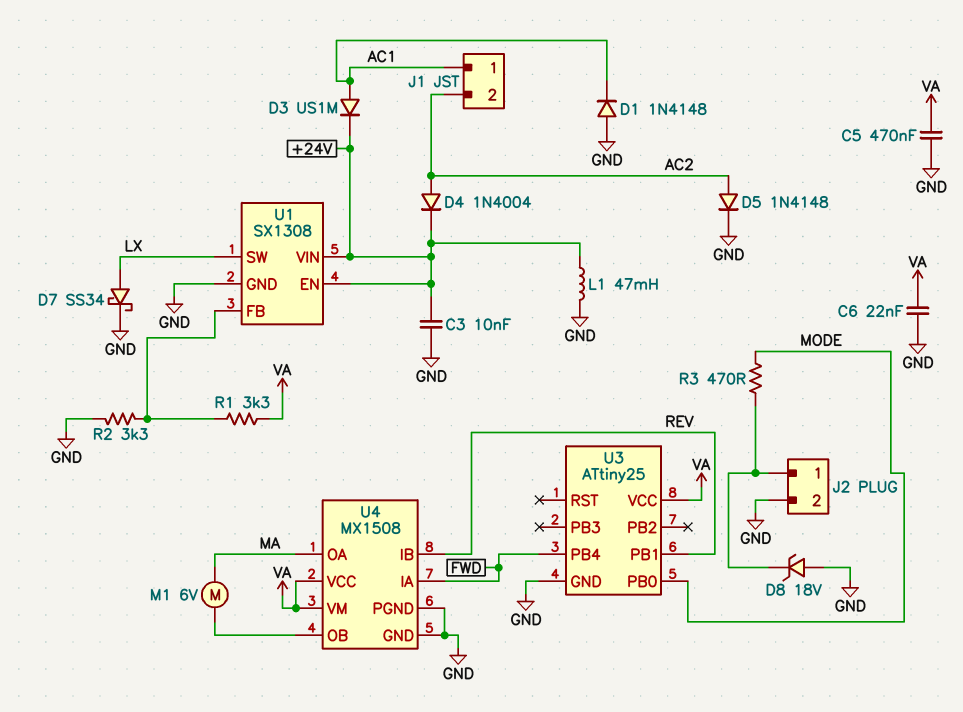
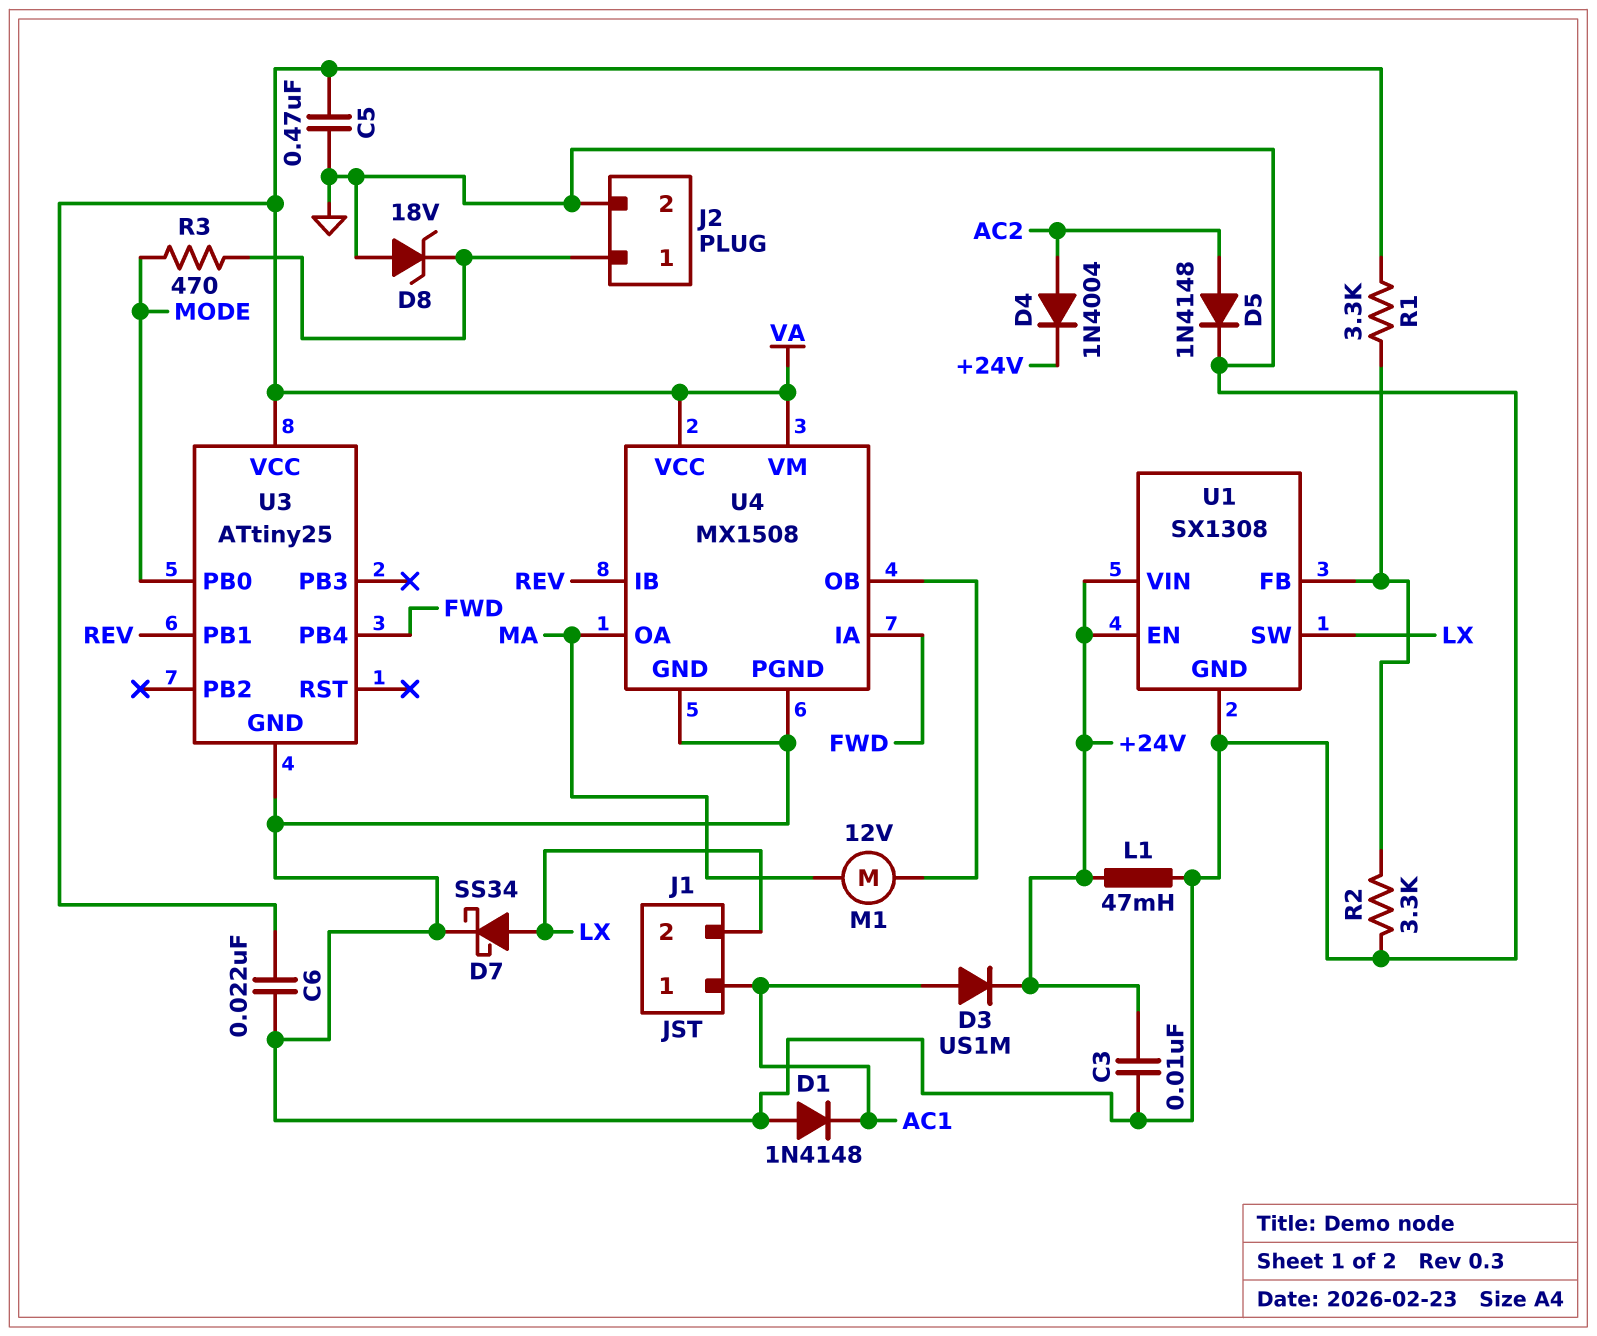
J1 pin 2: AC2 -> LX
M1: motor 6V (MA, U4/OB) -> motor 12V (MA, U4/OB)

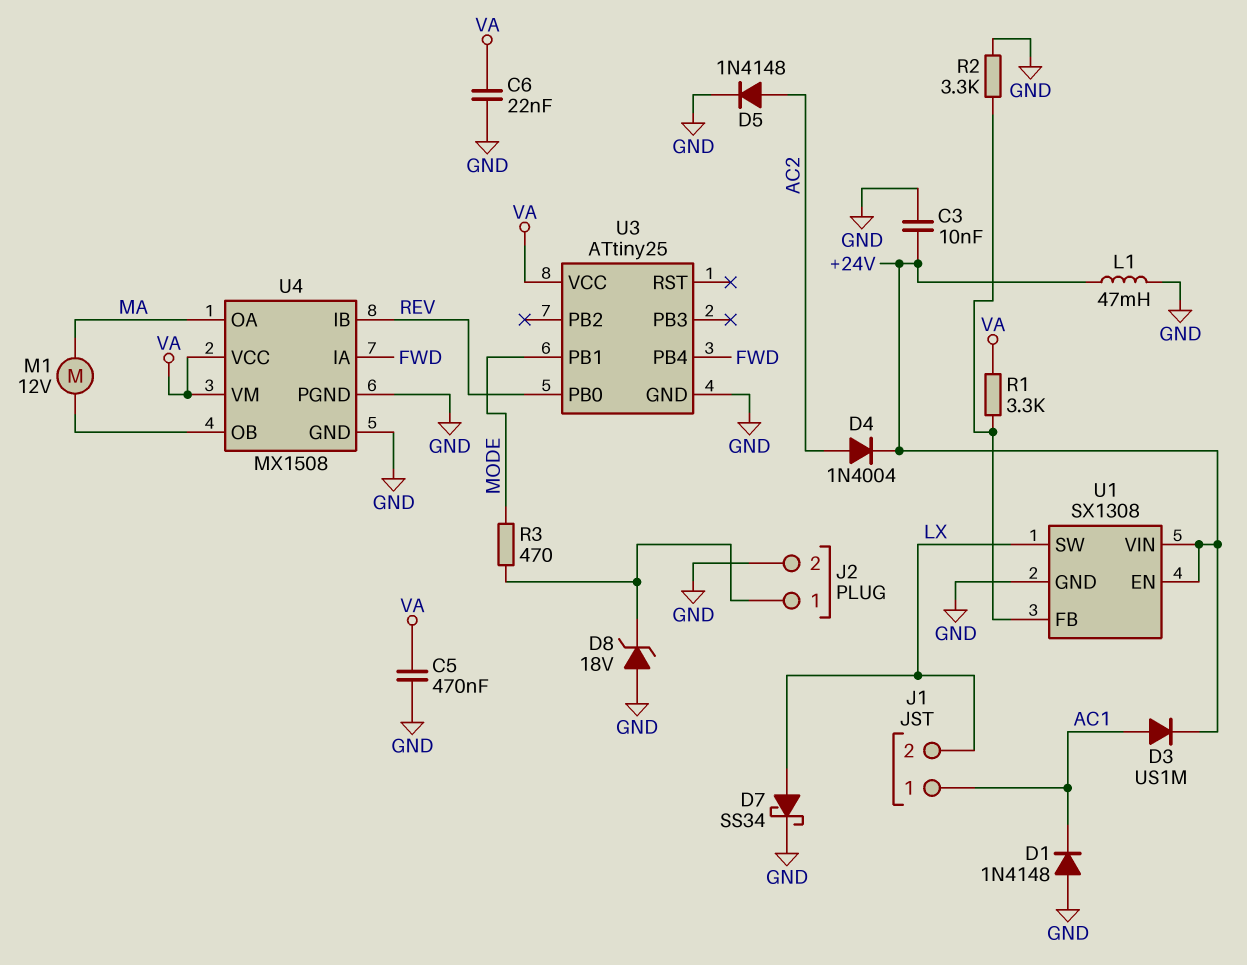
U3 pin PB0: MODE -> REV
U3 pin PB1: REV -> MODE

